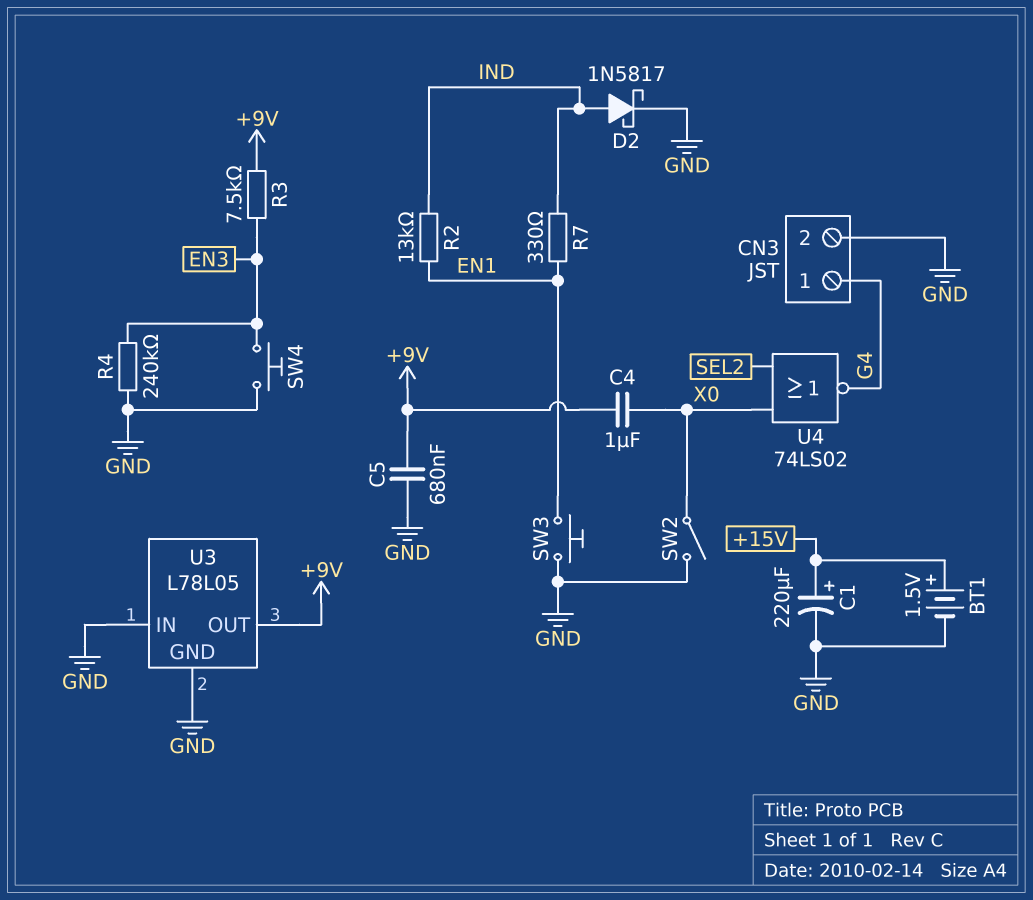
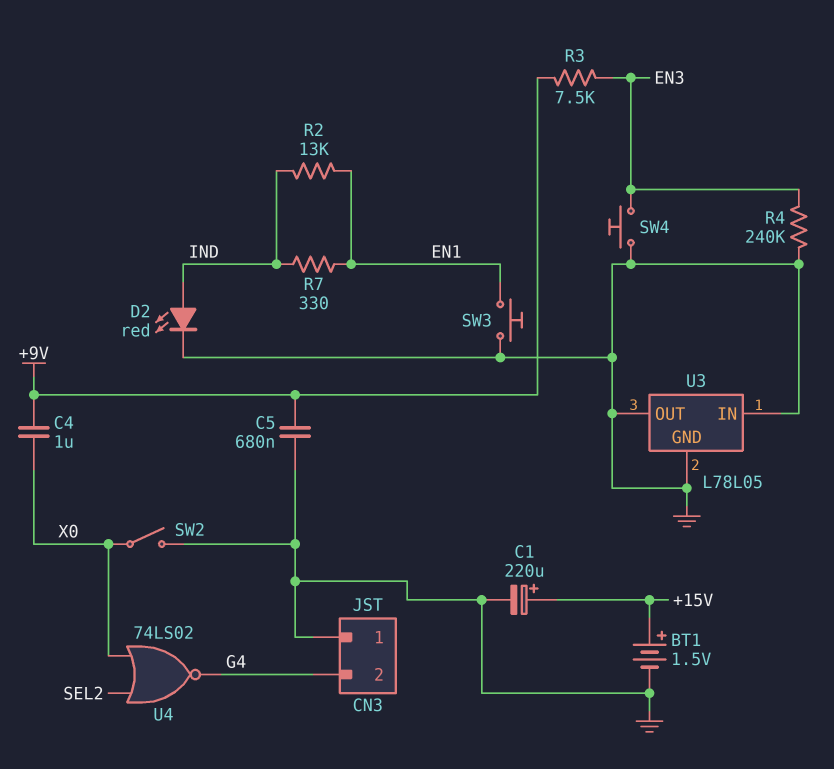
CN3 pin 1: G4 -> GND
CN3 pin 2: GND -> G4
D2: schottky 1N5817 (A IND, K GND) -> LED red (A IND, K GND)
U3 pin OUT: +9V -> GND

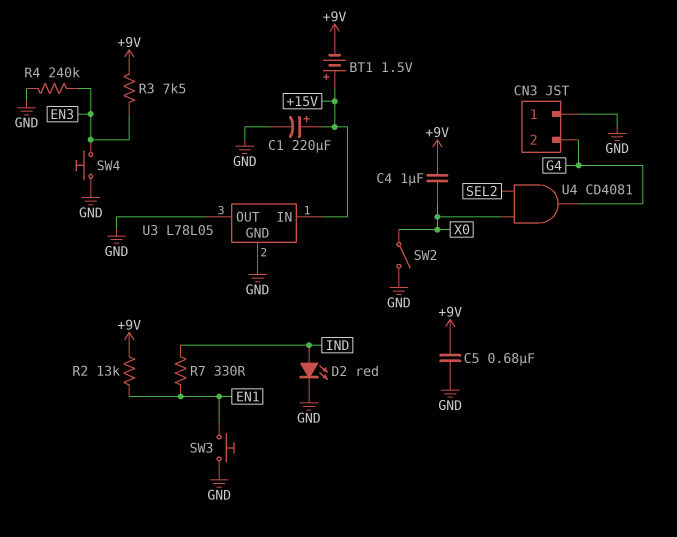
BT1: 1.5V (plus +15V, minus GND) -> 1.5V (plus +15V, minus +9V)
R2: 13k (EN1, IND) -> 13k (+9V, EN1)
U3 pin IN: GND -> +15V
U4: NOR 74LS02 (in SEL2, in X0, out G4) -> AND CD4081 (in SEL2, in X0, out G4)

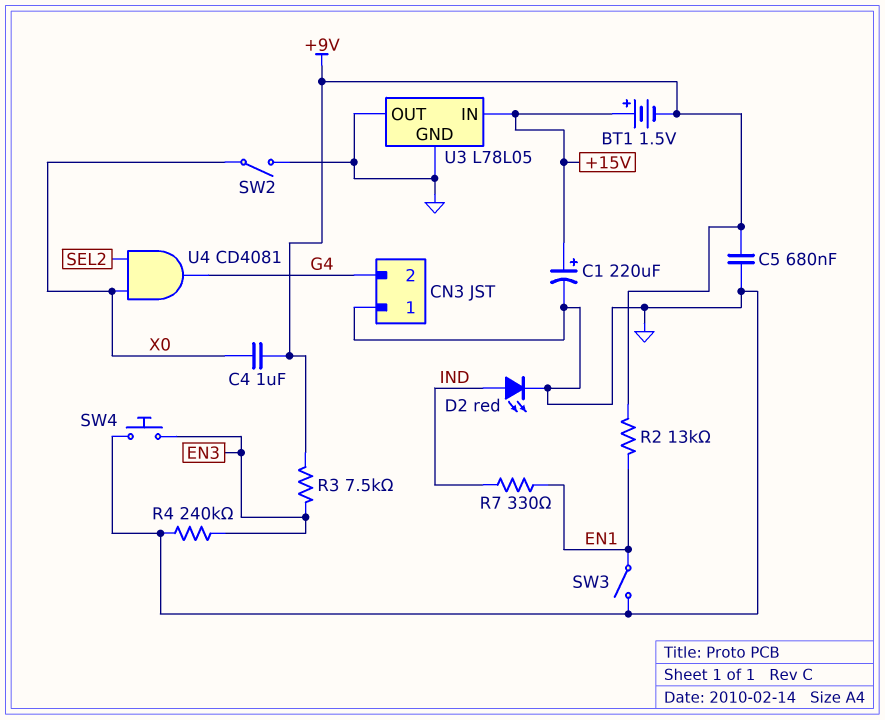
SW3: button (EN1, GND) -> switch (EN1, GND)

